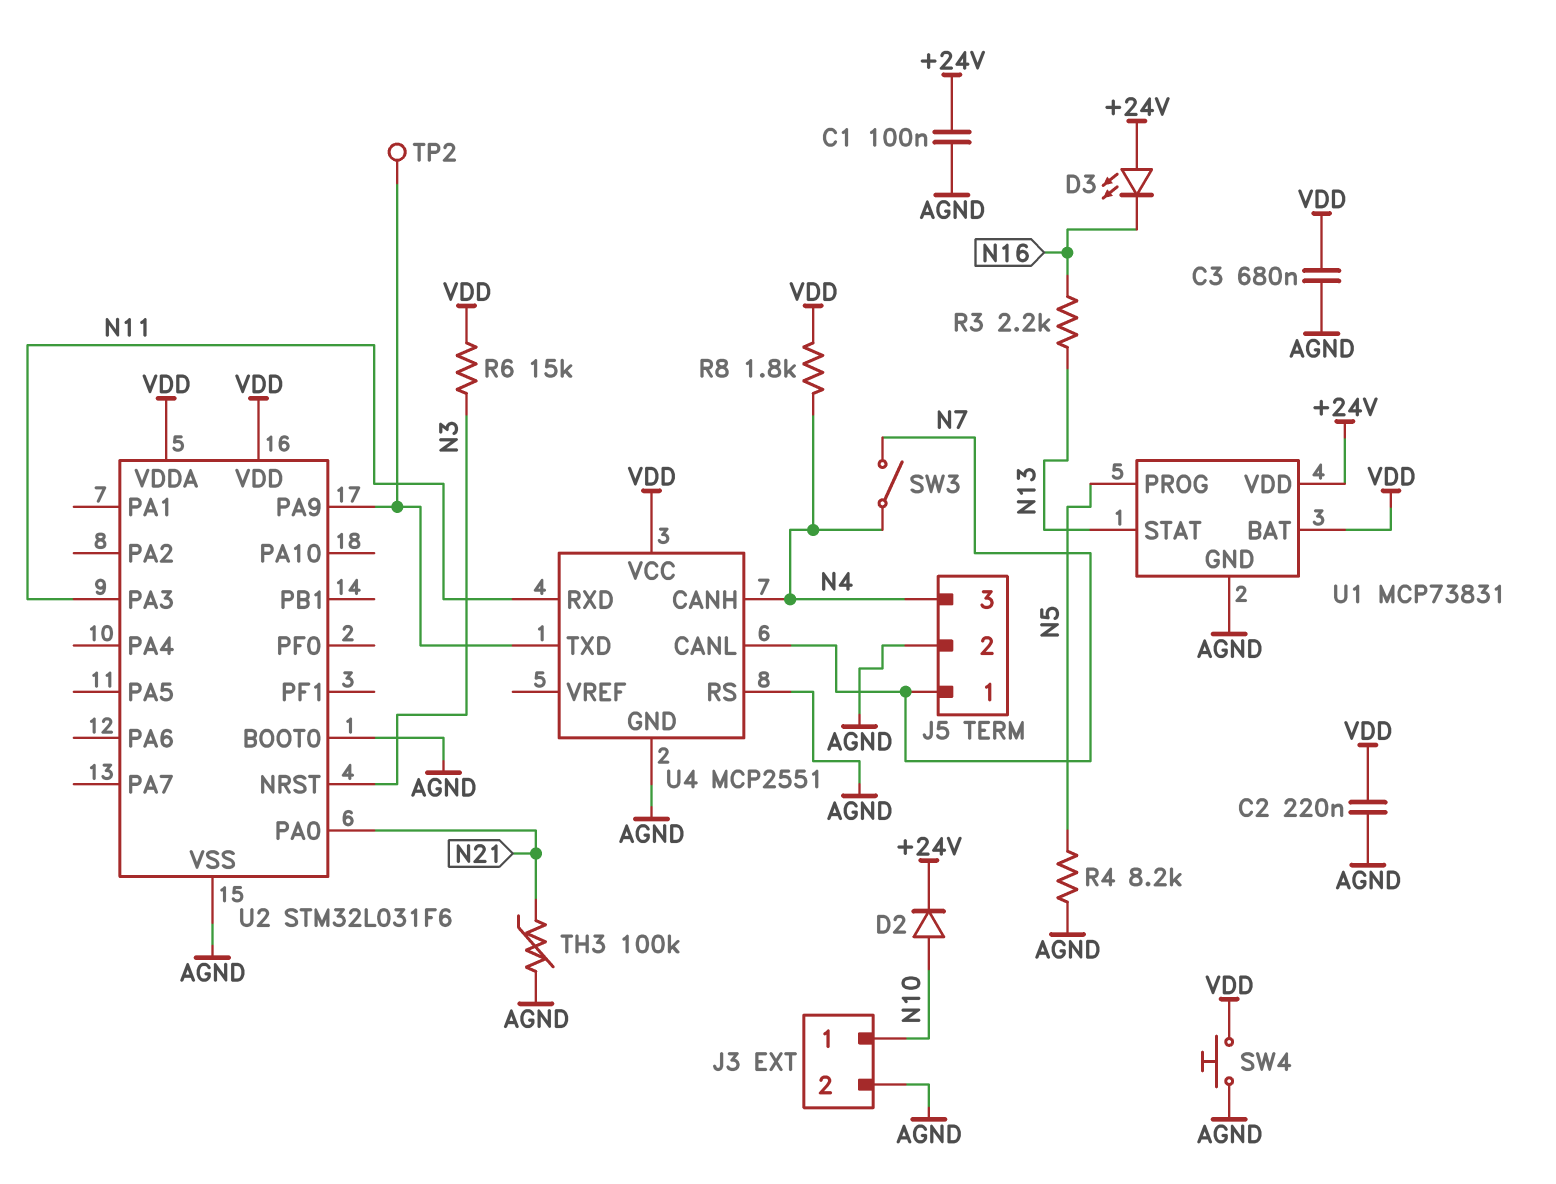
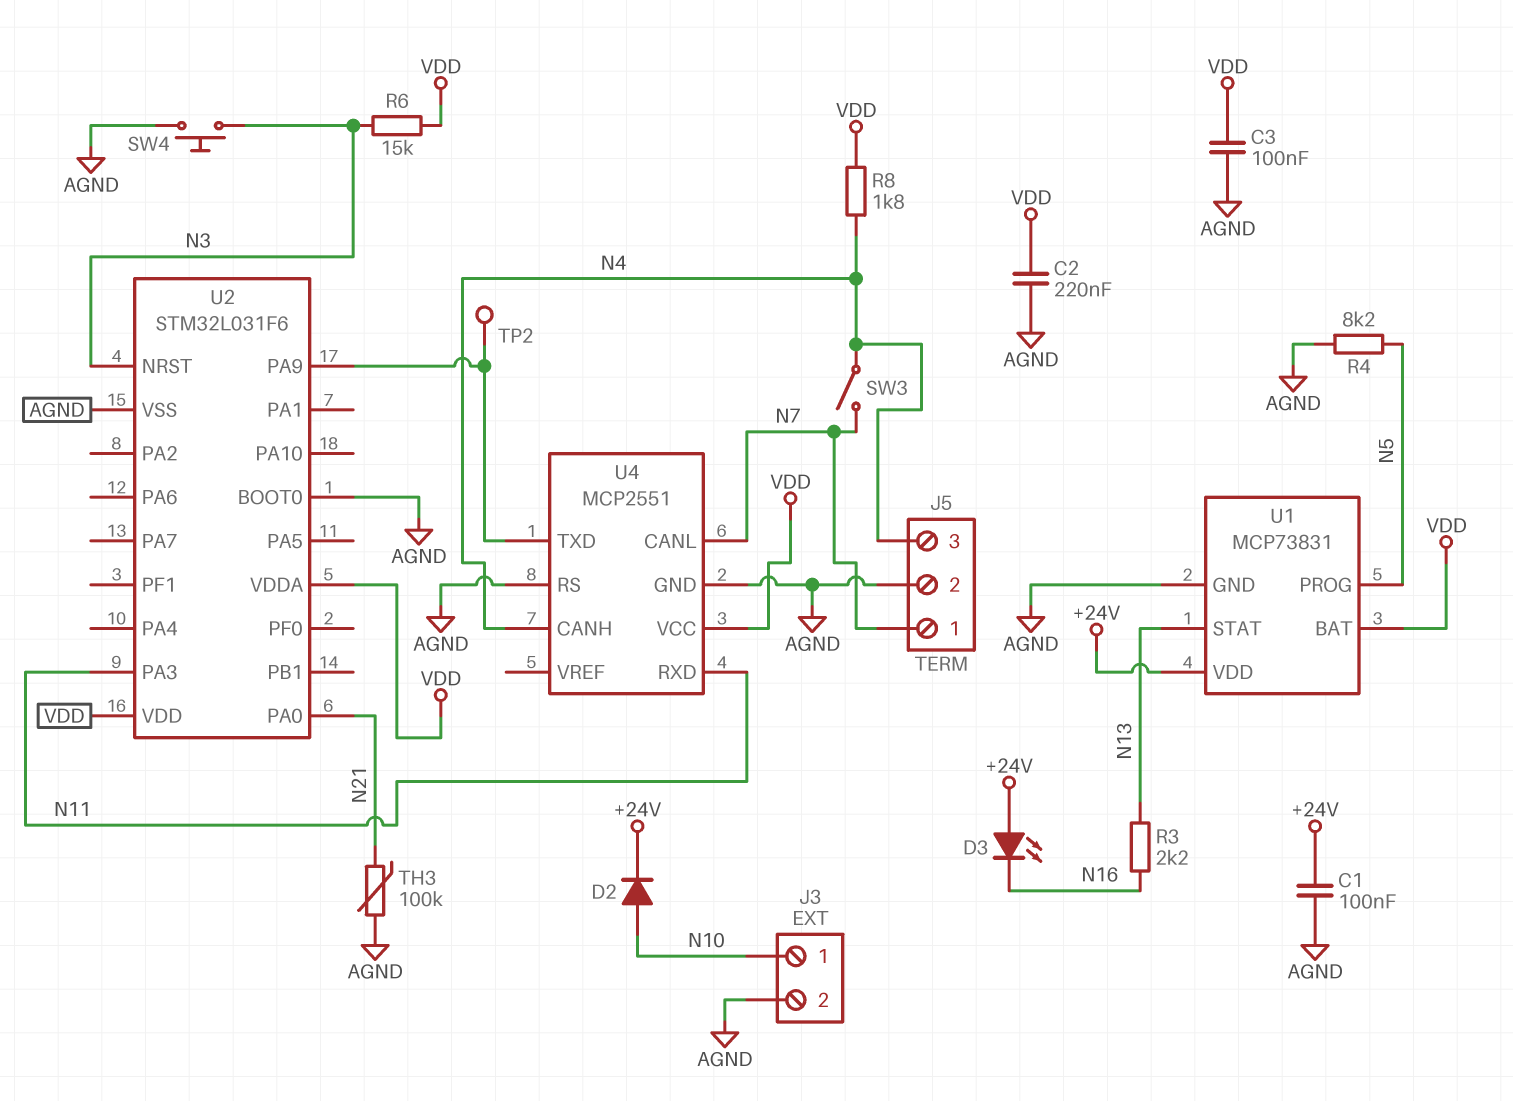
C3: 680nF (AGND, VDD) -> 100nF (AGND, VDD)
SW4: button (AGND, VDD) -> button (AGND, N3)

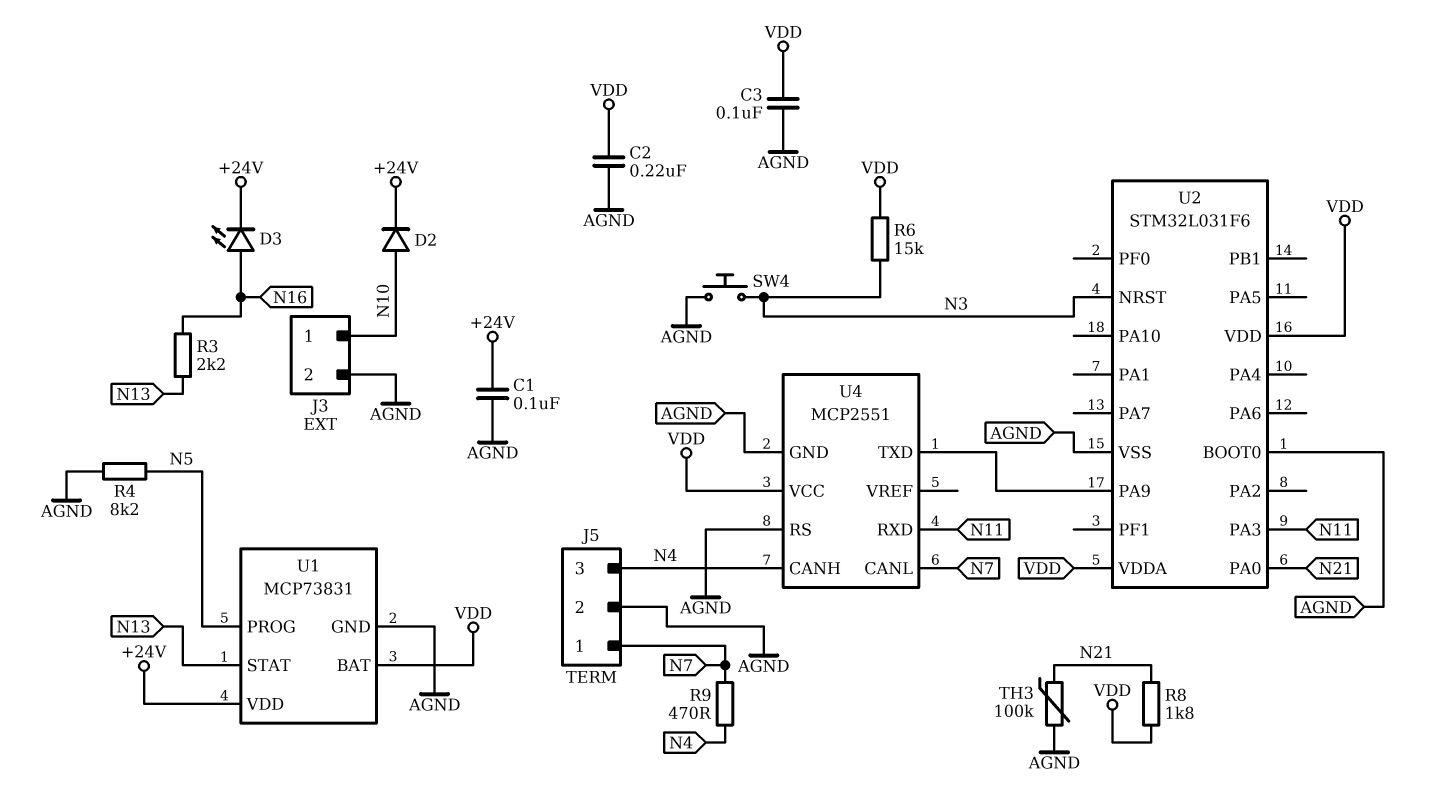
D3: LED (A +24V, K N16) -> LED (A N16, K +24V)
R8: 1.8k (N4, VDD) -> 1.8k (N21, VDD)
R9: none -> 470 (N4, N7)
SW3: switch (N4, N7) -> none
TP2: test point (U2/PA9) -> none

